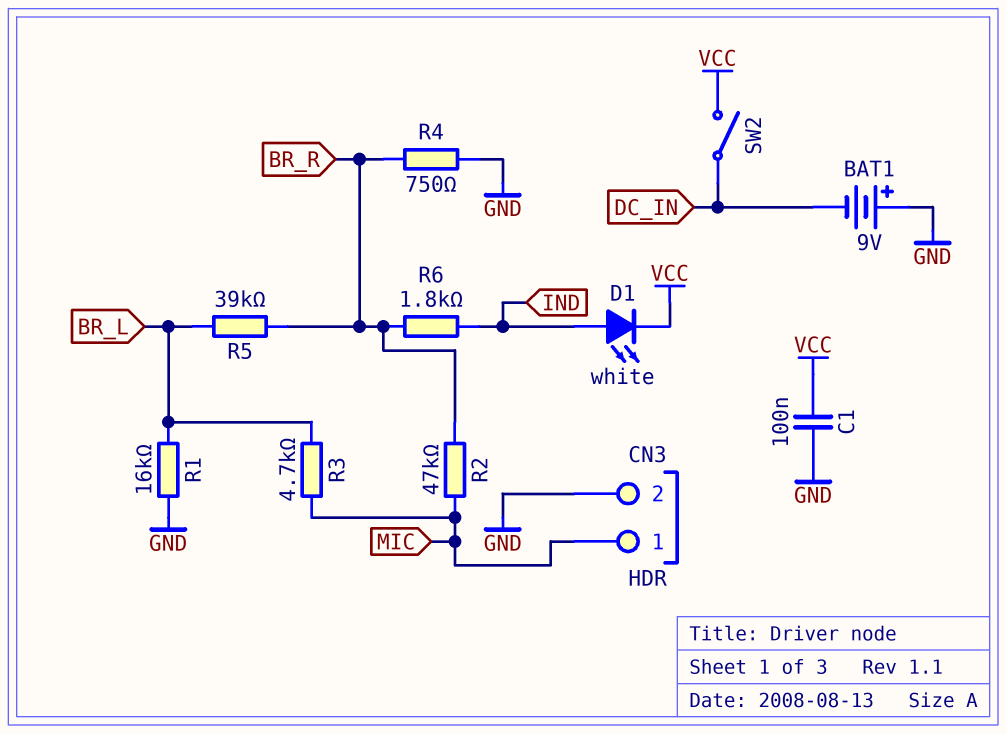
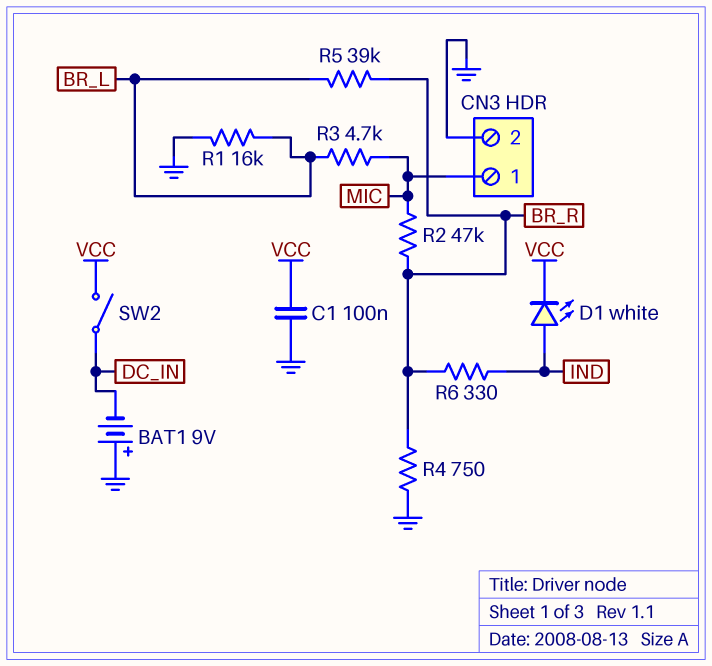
R6: 1.8k (BR_R, IND) -> 330 (BR_R, IND)

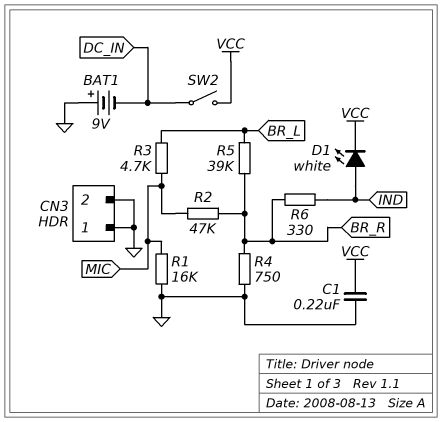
C1: 100nF (GND, VCC) -> 220nF (GND, VCC)
CN3 pin 1: MIC -> GND
R1: 16k (BR_L, GND) -> 16k (GND, MIC)

